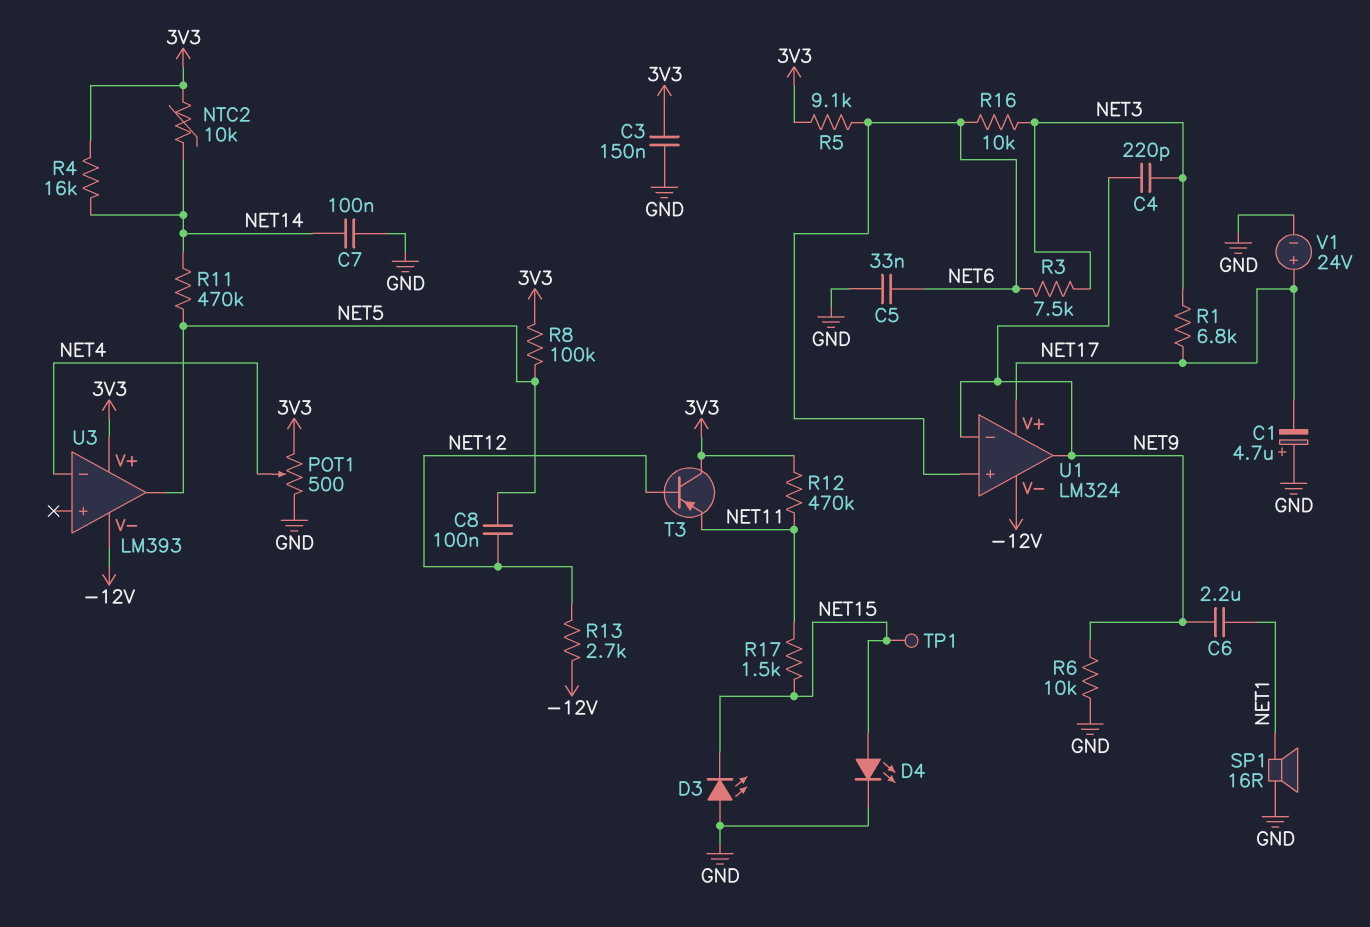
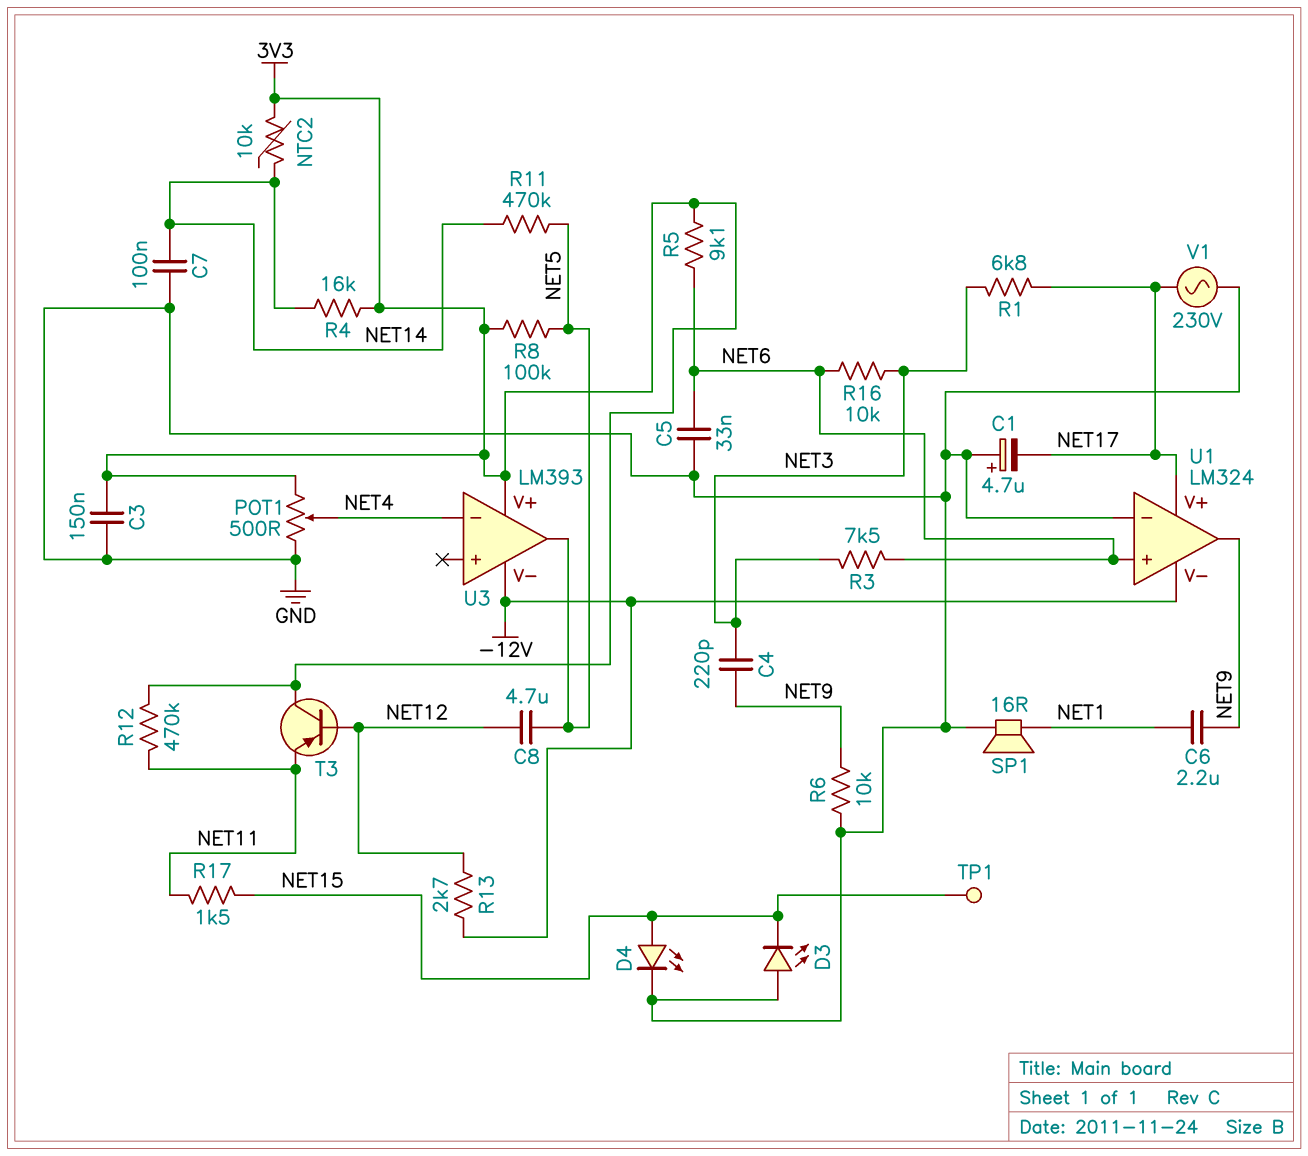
C8: 100nF (NET5, NET12) -> 4.7uF (NET5, NET12)
U1 pin in-: NET9 -> GND
V1: 24V (plus NET17, minus GND) -> AC 230V (GND, NET17)

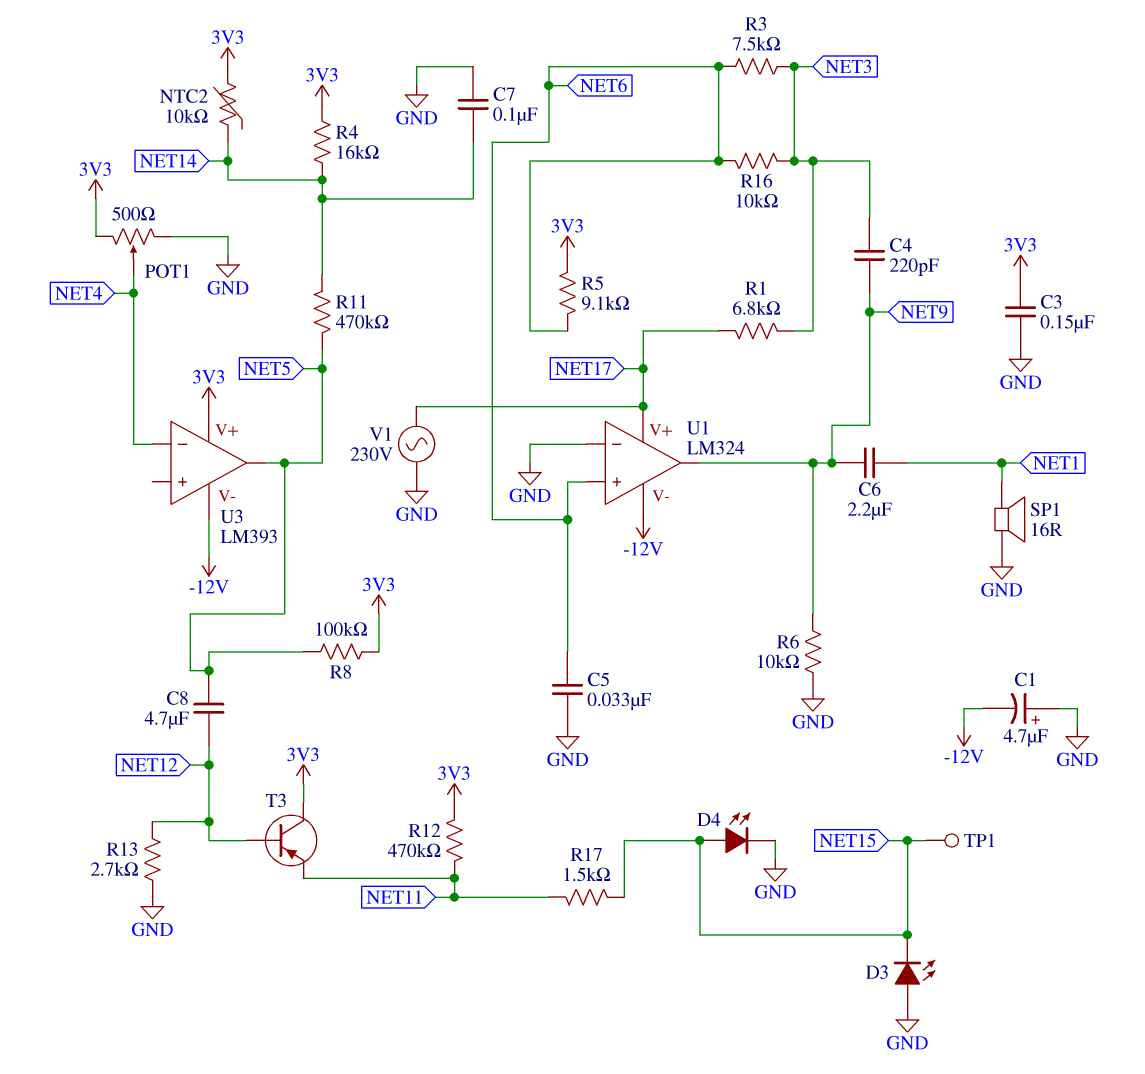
C1: 4.7uF (plus GND, minus NET17) -> 4.7uF (plus GND, minus -12V)
R13: 2.7k (-12V, NET12) -> 2.7k (GND, NET12)

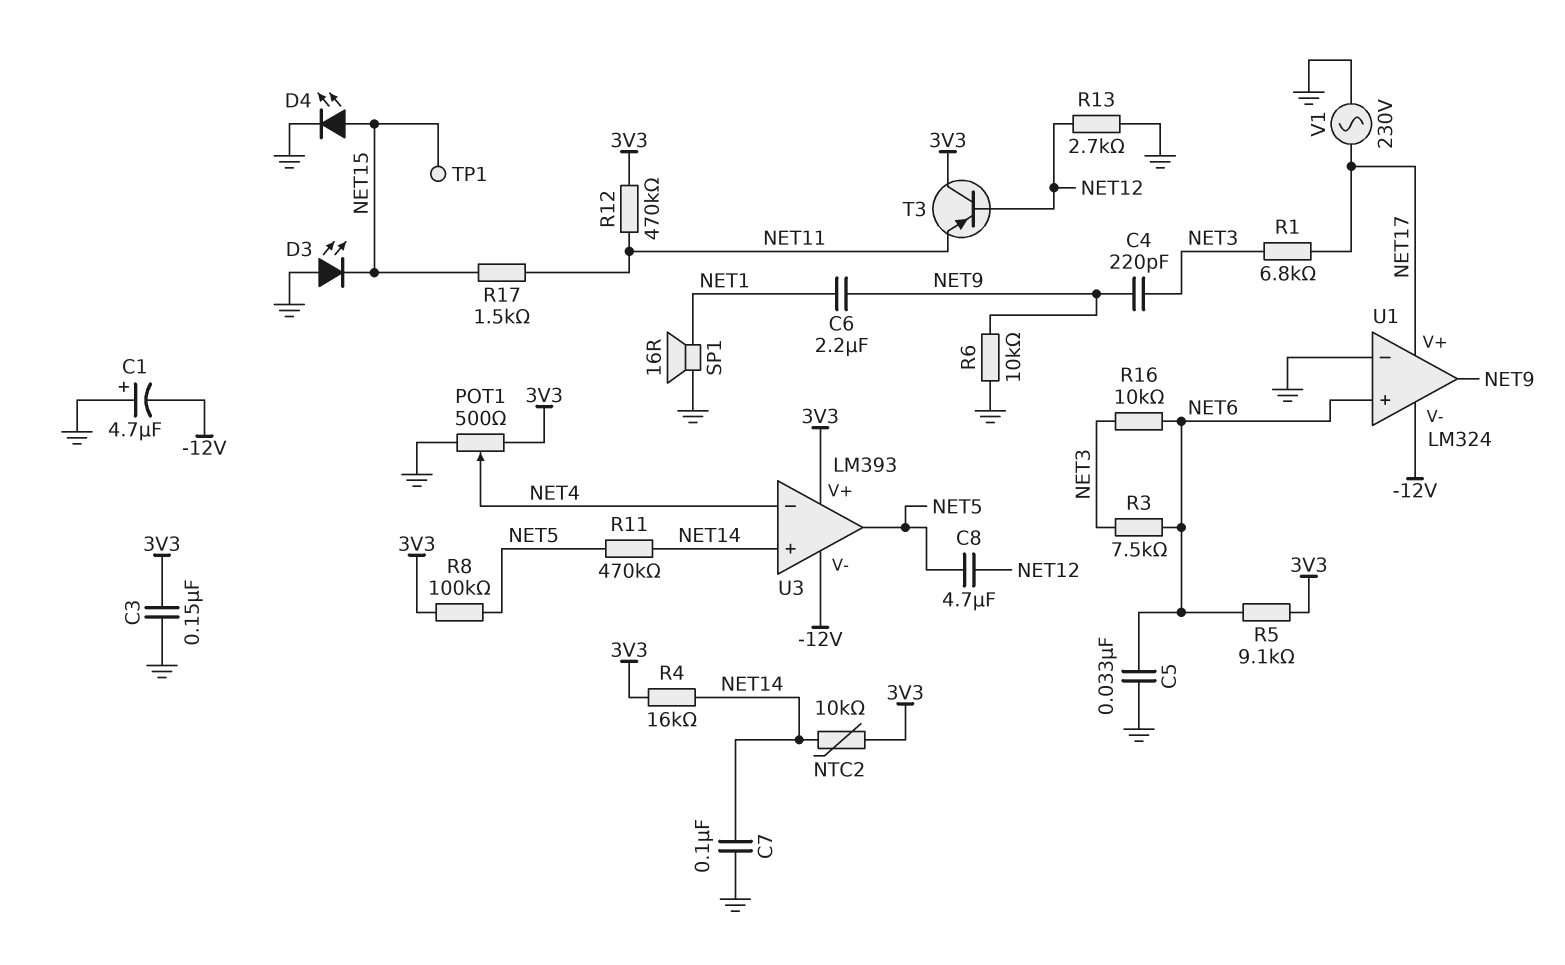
U3 pin in+: none -> NET14

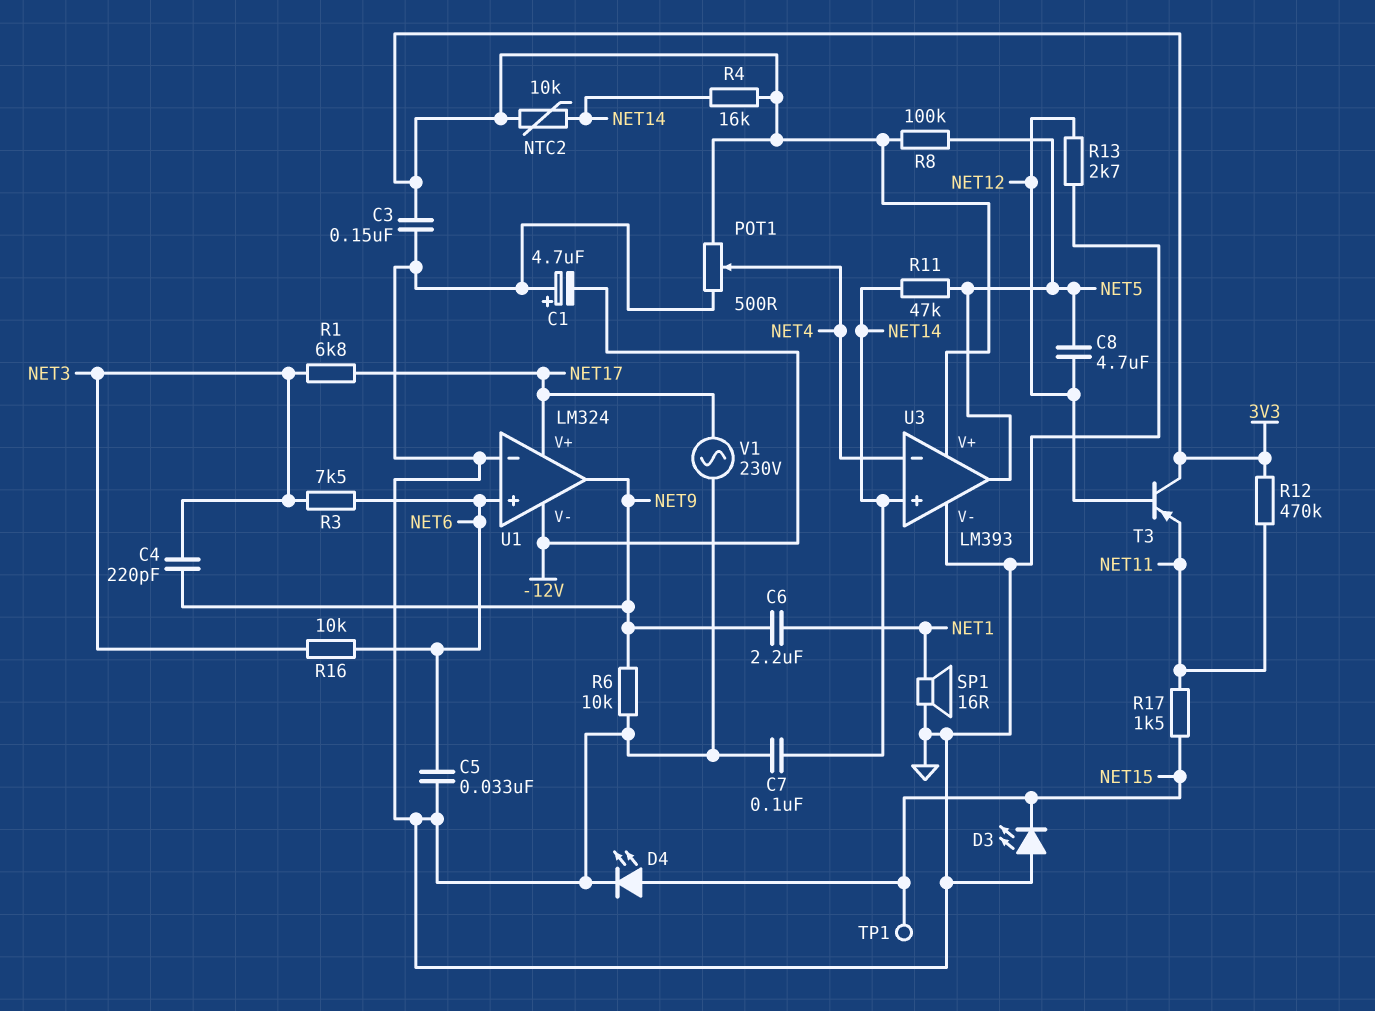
R5: 9.1k (3V3, NET6) -> none
R11: 470k (NET5, NET14) -> 47k (NET5, NET14)
U3 pin V-: -12V -> GND

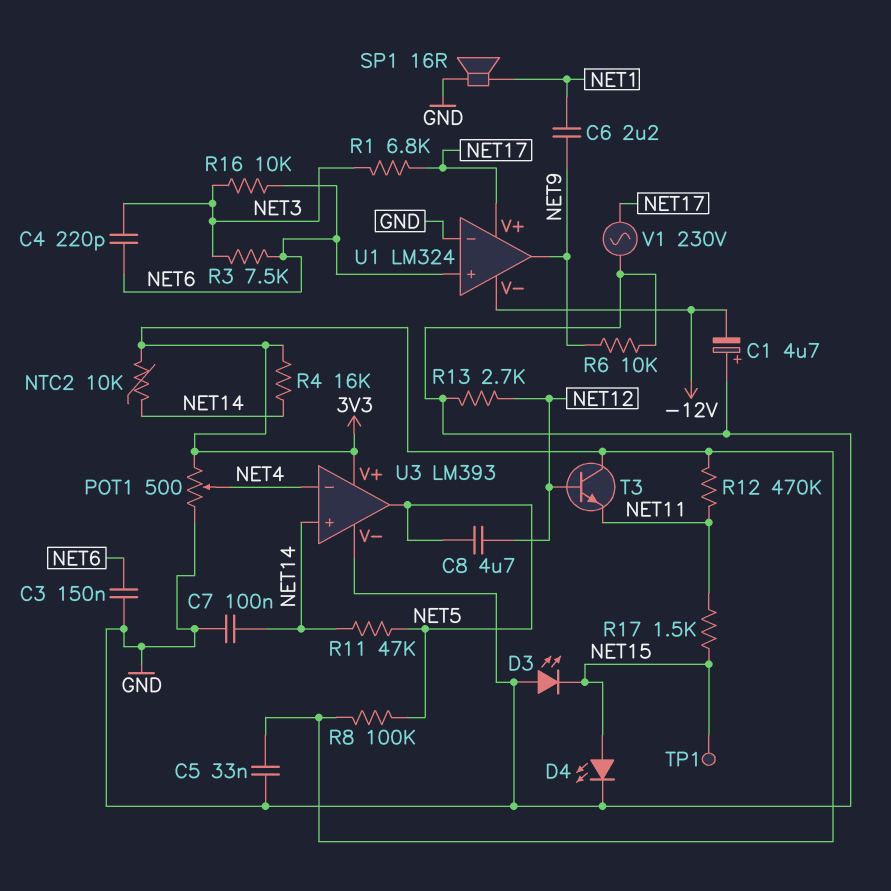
C3: 150nF (3V3, GND) -> 150nF (GND, NET6)
C4: 220pF (NET3, NET9) -> 220pF (NET3, NET6)
C5: 33nF (GND, NET6) -> 33nF (3V3, GND)
T3: PNP (B NET12, C 3V3, E NET11) -> NPN (B NET12, C 3V3, E NET11)

